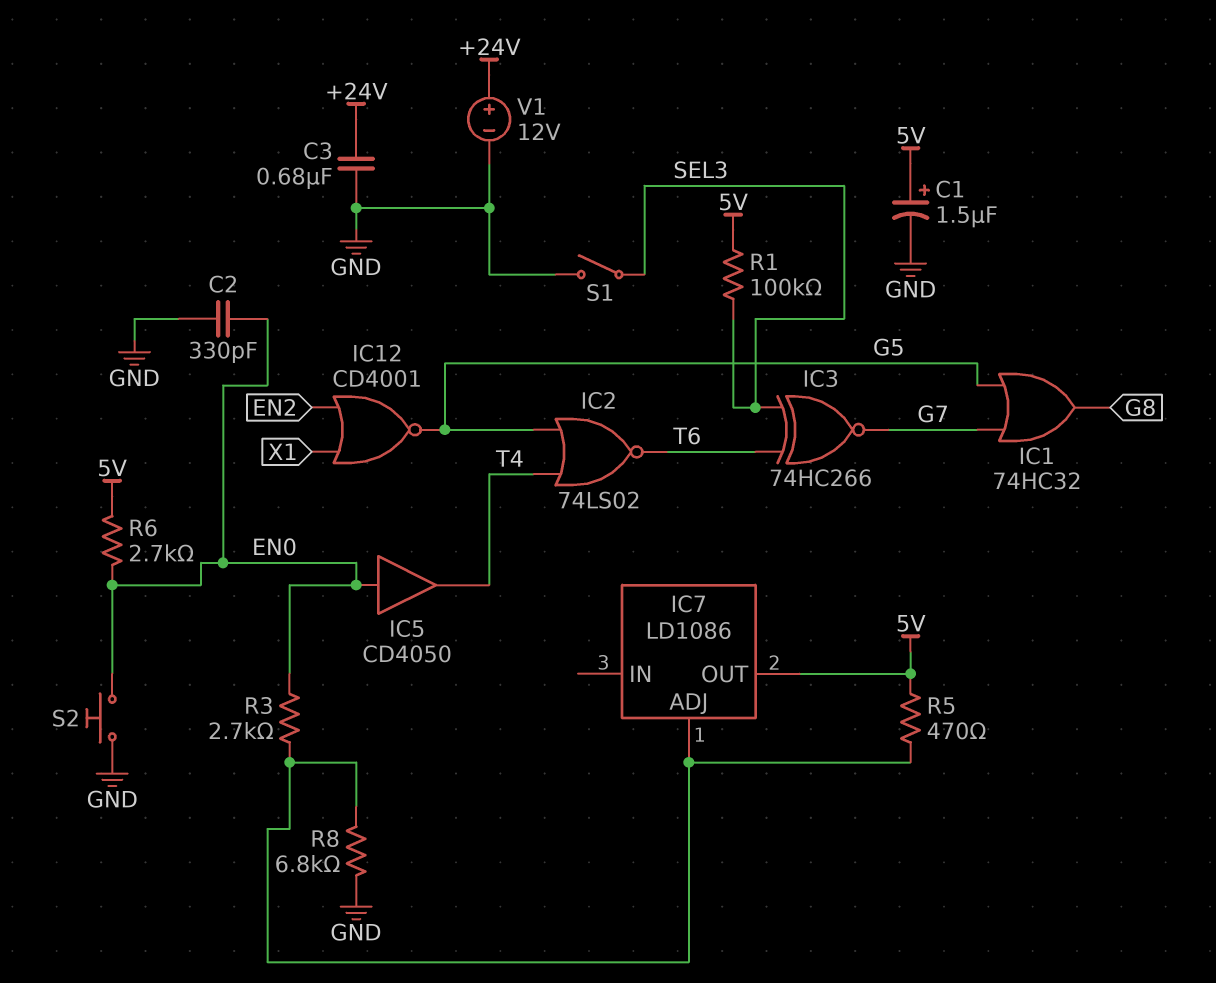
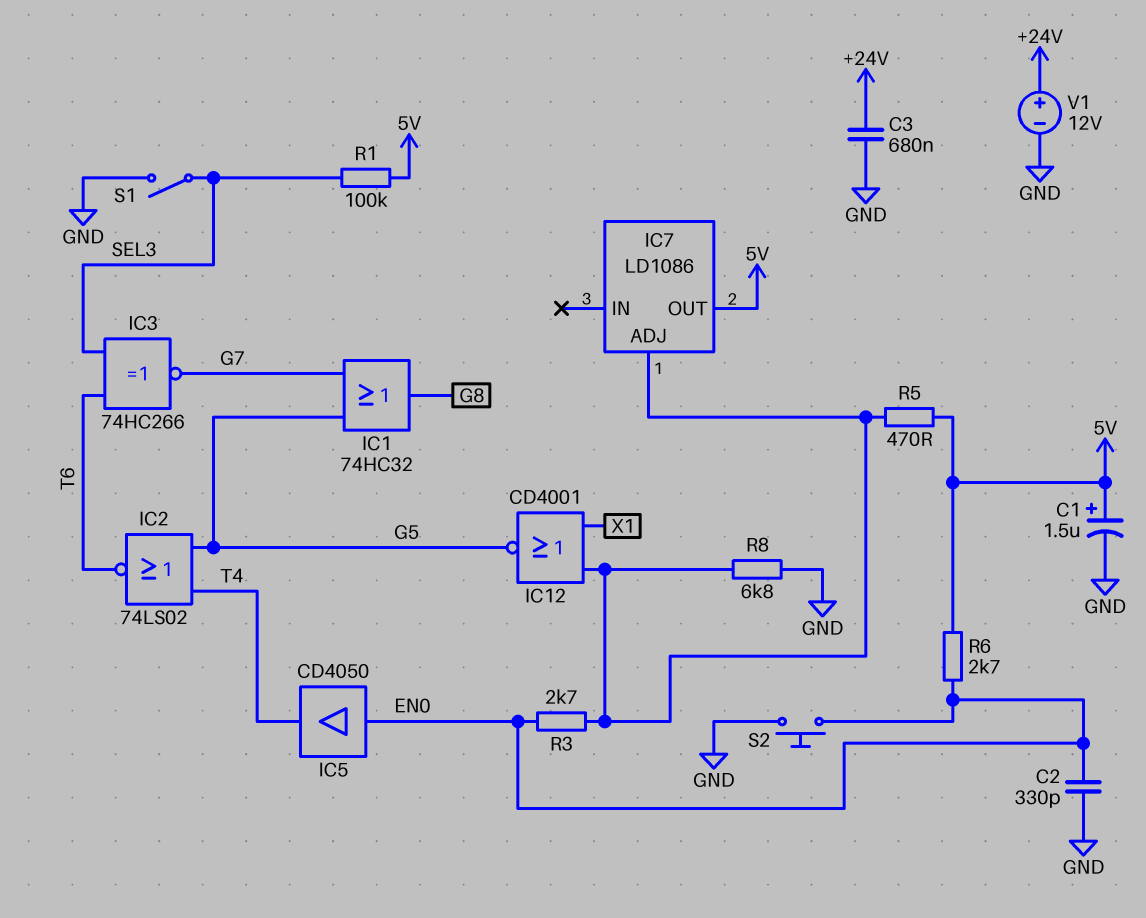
IC12: NOR CD4001 (in EN2, in X1, out G5) -> NOR CD4001 (in IC7/ADJ, in X1, out G5)

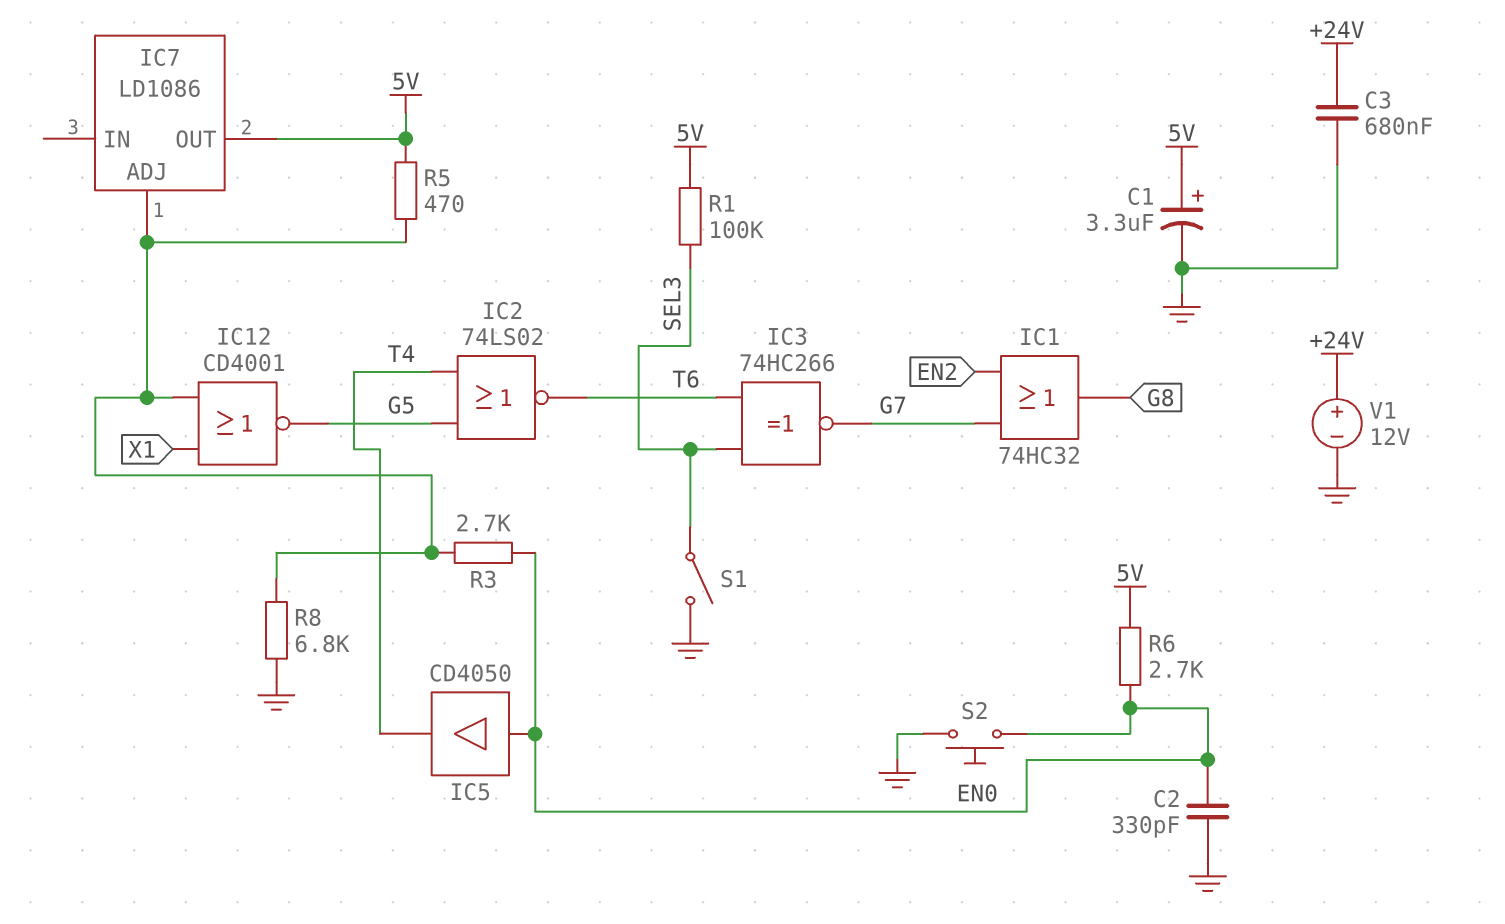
C1: 1.5uF (plus 5V, minus GND) -> 3.3uF (plus 5V, minus GND)
IC1: OR 74HC32 (in G5, in G7, out G8) -> OR 74HC32 (in EN2, in G7, out G8)

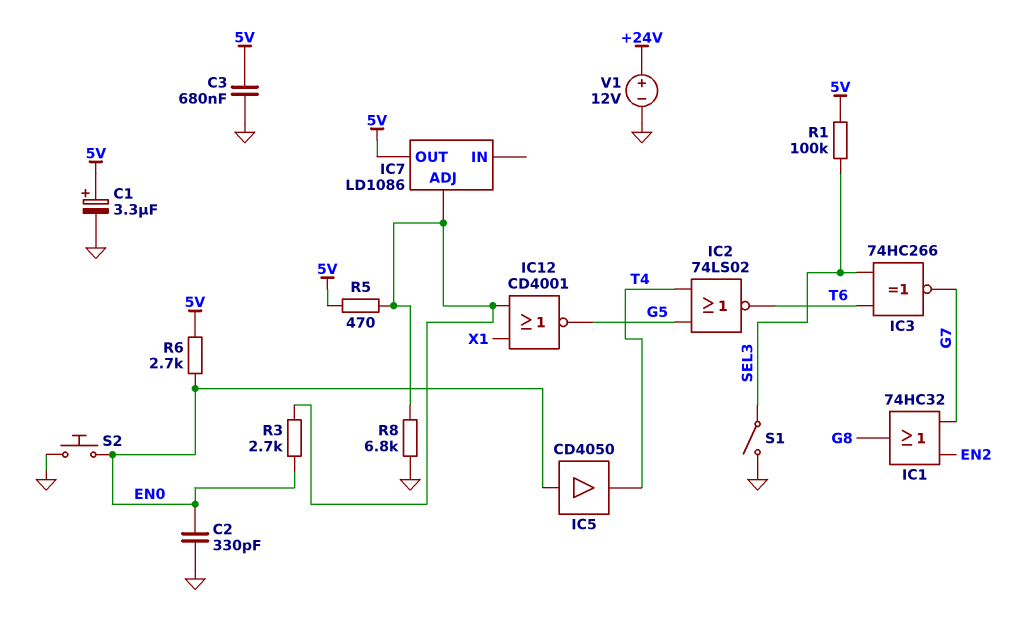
C3: 680nF (+24V, GND) -> 680nF (5V, GND)

